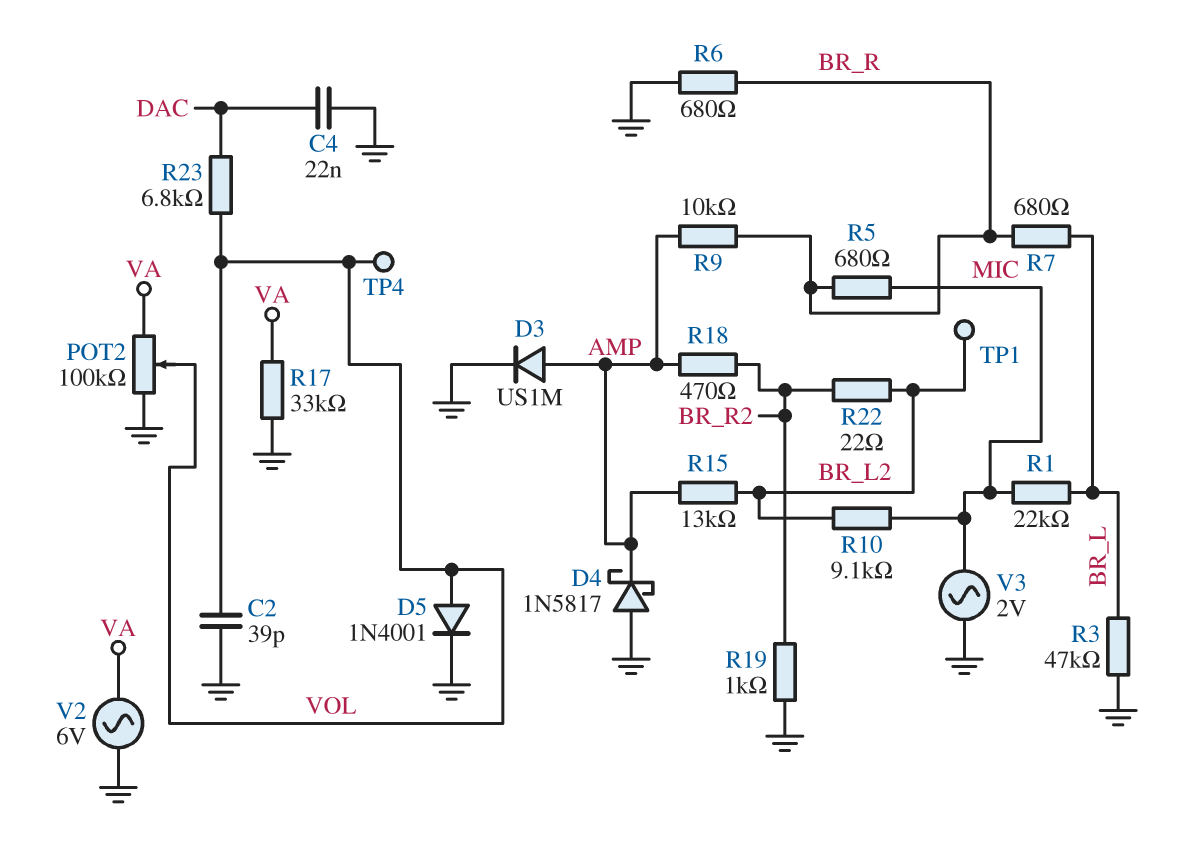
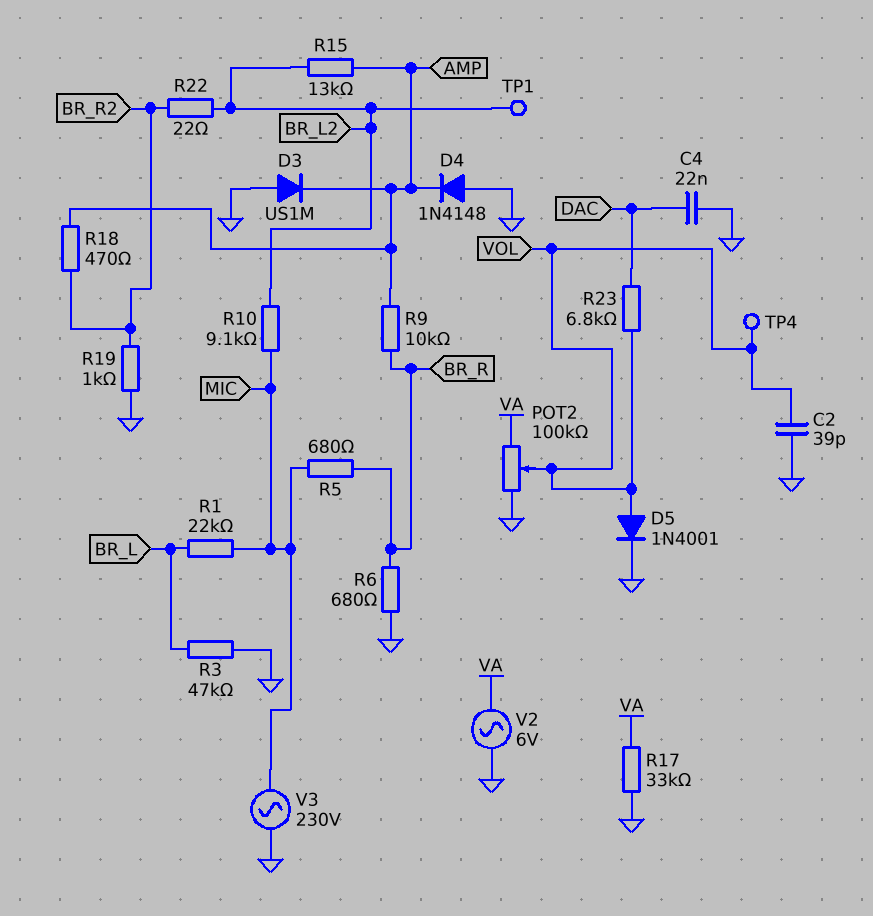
D3: diode US1M (A AMP, K GND) -> diode US1M (A GND, K AMP)
D4: schottky 1N5817 (A GND, K AMP) -> diode 1N4148 (A GND, K AMP)
R7: 680 (BR_L, BR_R) -> none
V3: AC 2V (GND, MIC) -> AC 230V (GND, MIC)

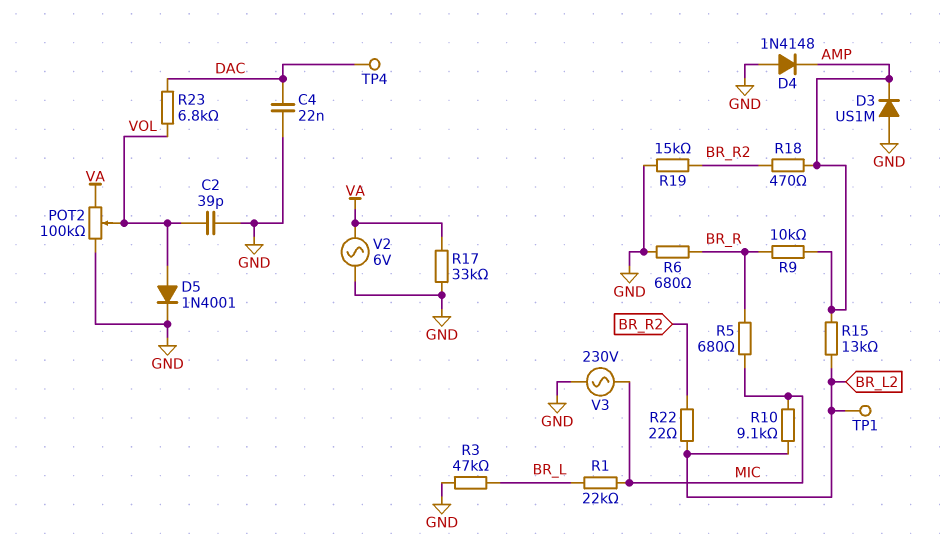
R19: 1k (BR_R2, GND) -> 15k (BR_R2, GND)
TP4: test point (VOL) -> test point (DAC)

